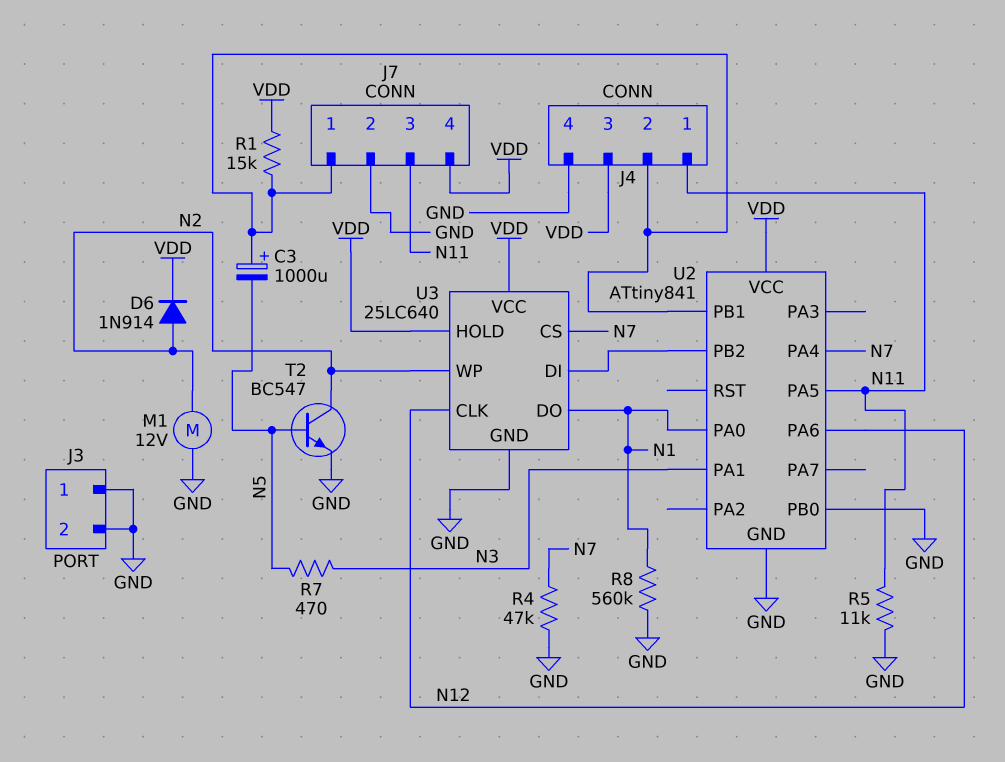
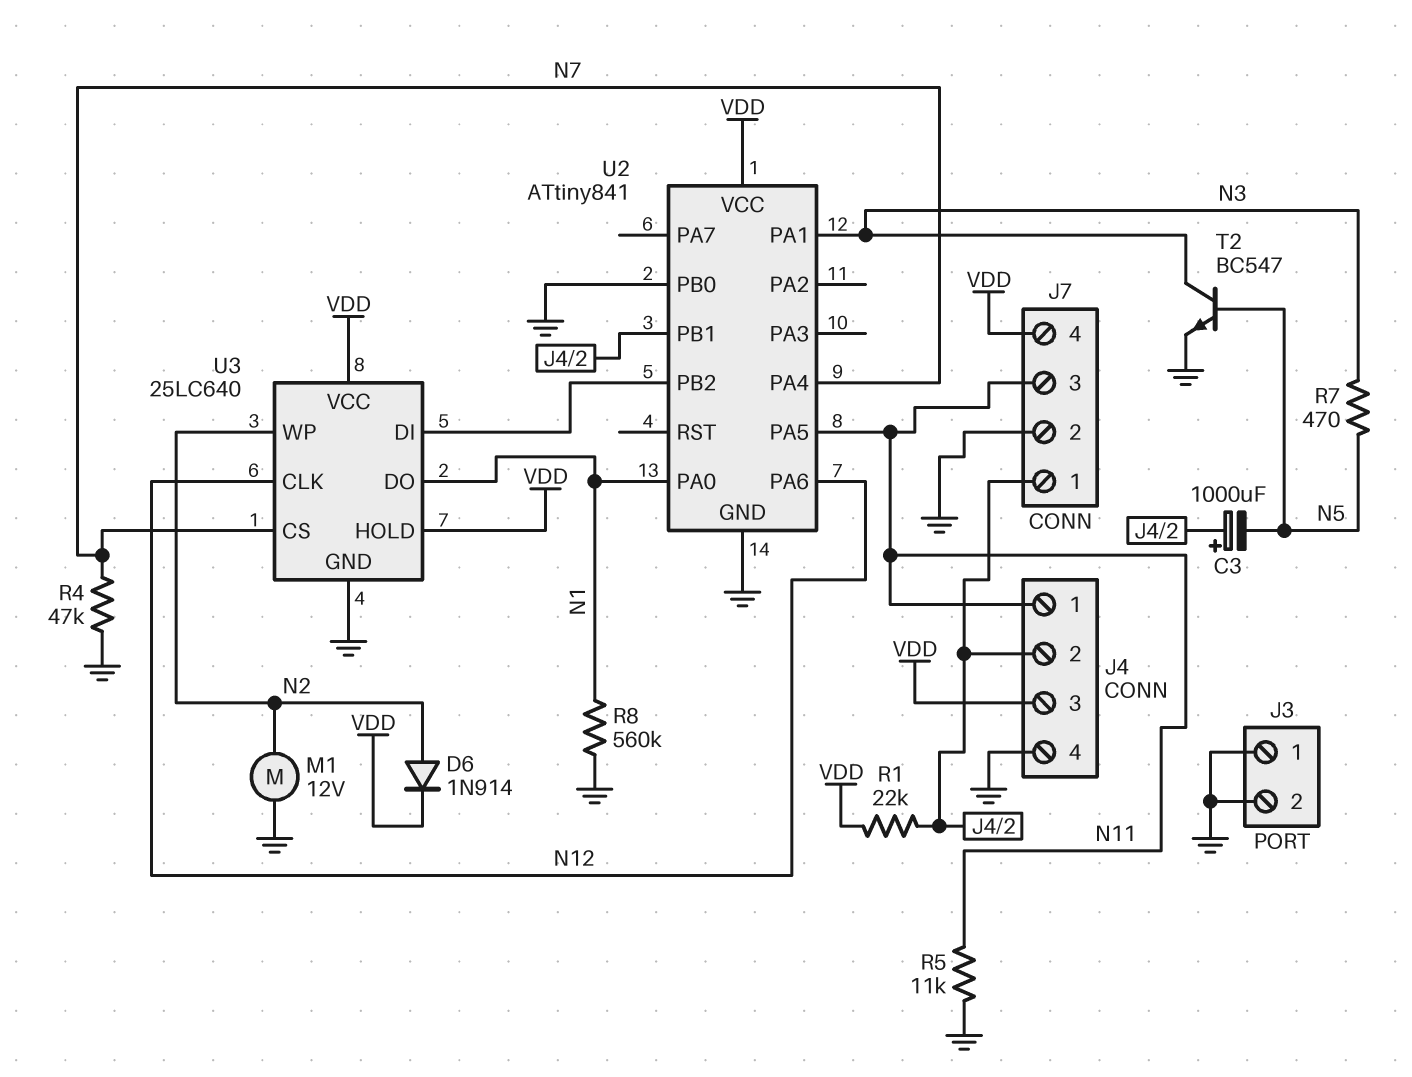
R1: 15k (J4/2, VDD) -> 22k (J4/2, VDD)
T2: NPN BC547 (B N5, C N2, E GND) -> NPN BC547 (B N5, C N3, E GND)

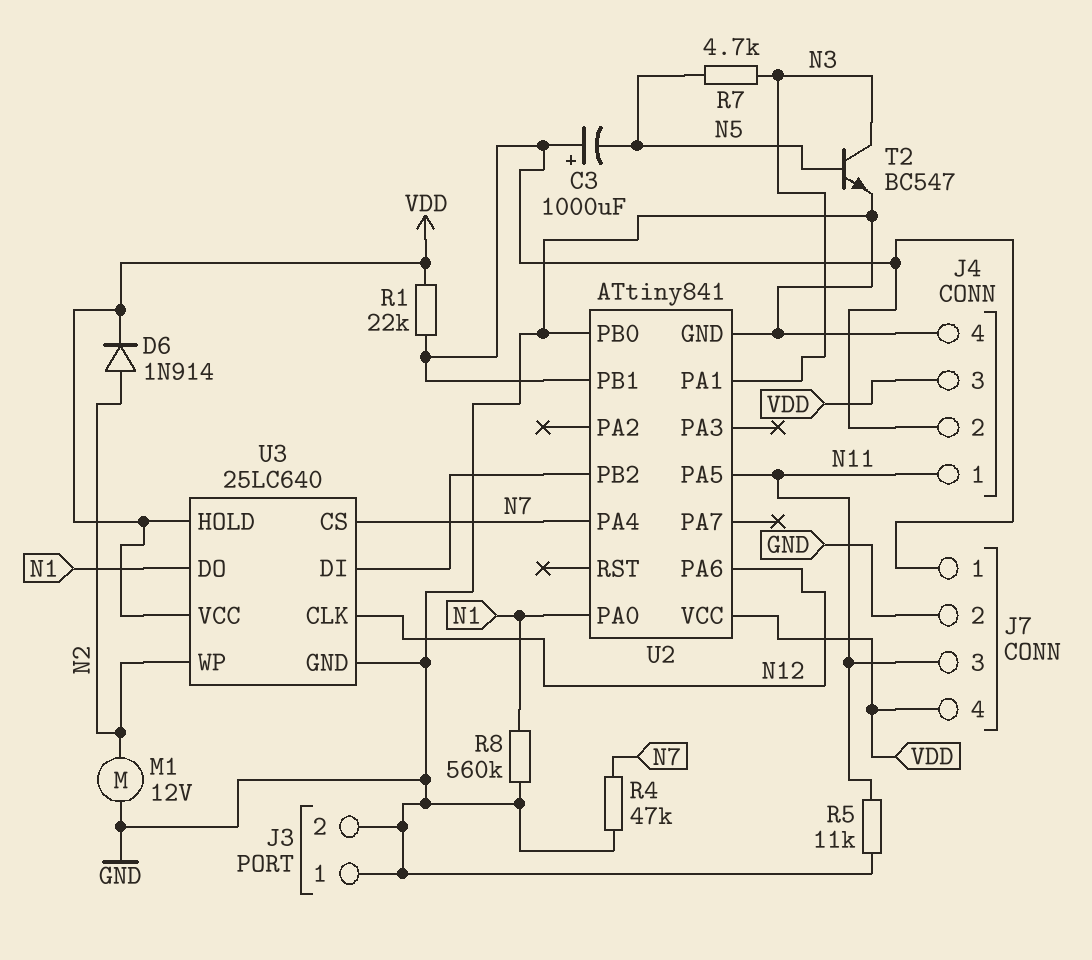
R7: 470 (N3, N5) -> 4.7k (N3, N5)

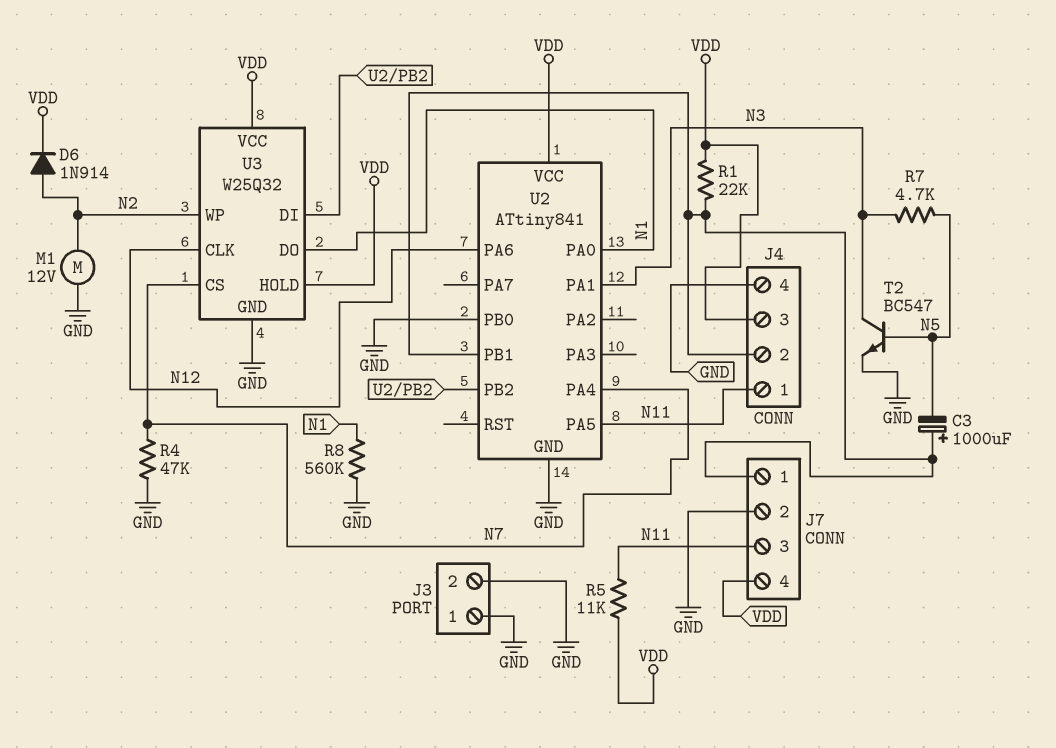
R5: 11k (GND, N11) -> 11k (N11, VDD)
U3: 25LC640 -> W25Q32

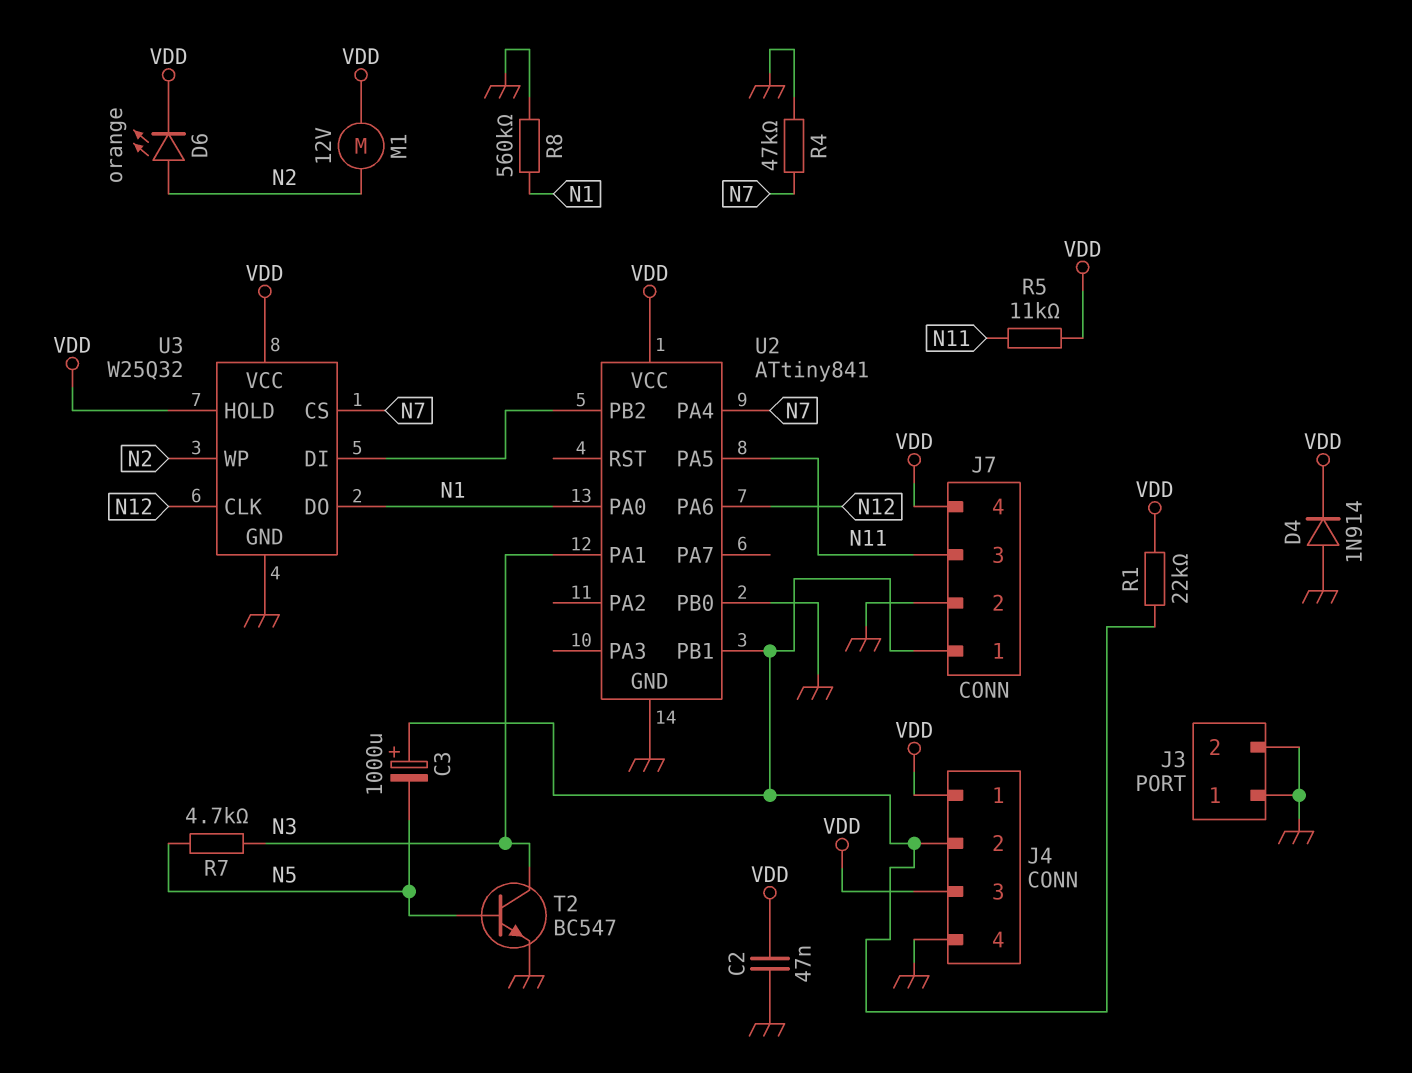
C2: none -> 47nF (GND, VDD)
D4: none -> diode 1N914 (A GND, K VDD)
D6: diode 1N914 (A N2, K VDD) -> LED orange (A N2, K VDD)
J4 pin 1: N11 -> VDD
M1: motor 12V (GND, N2) -> motor 12V (N2, VDD)

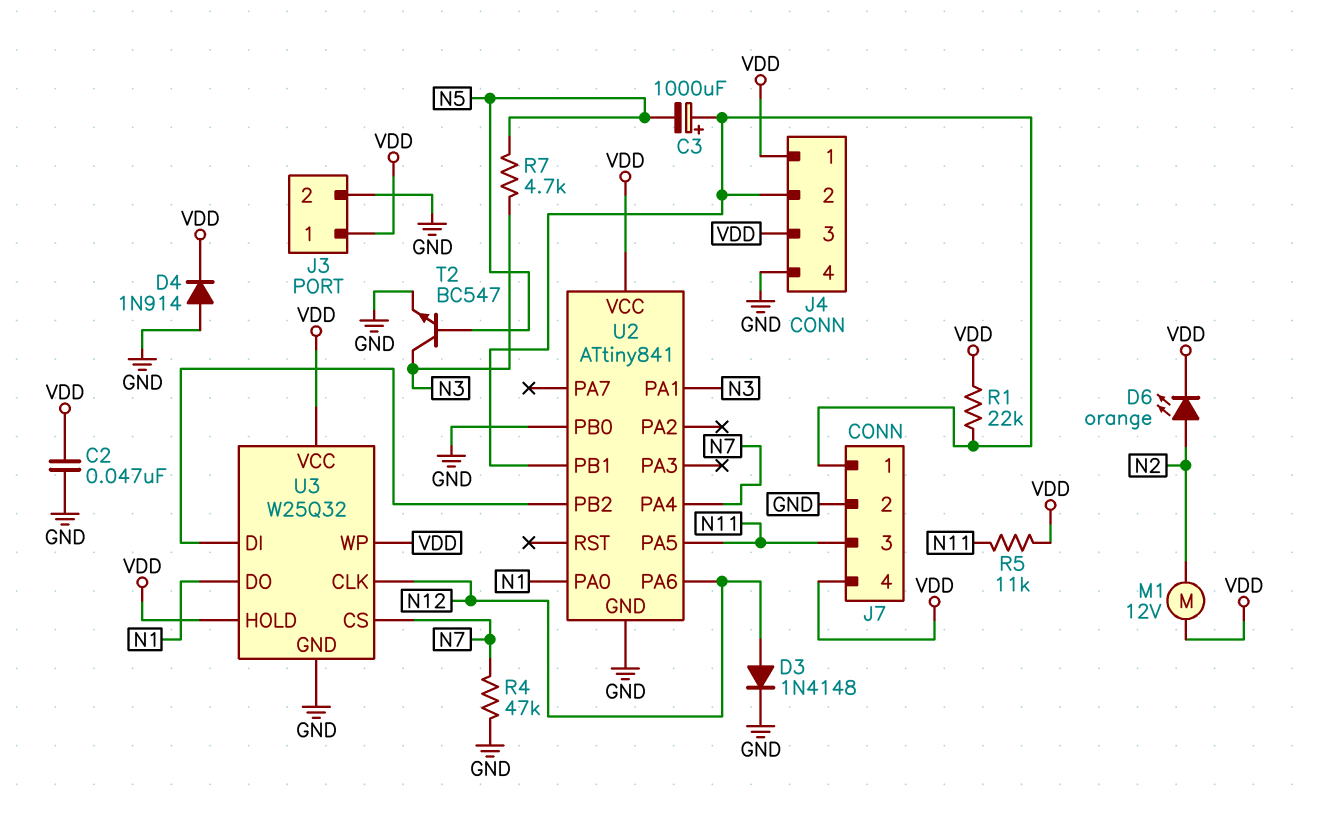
D3: none -> diode 1N4148 (A N12, K GND)
J3 pin 1: GND -> VDD
R8: 560k (GND, N1) -> none
U3 pin WP: N2 -> VDD

